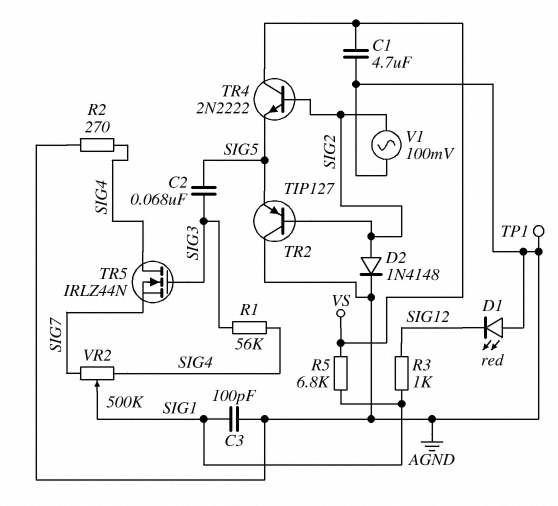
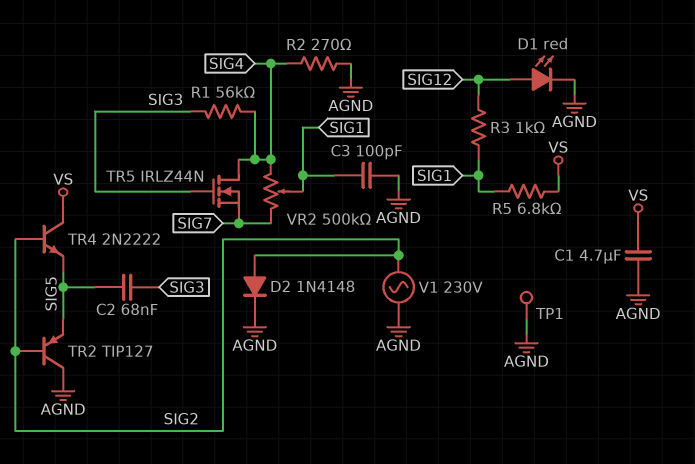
D1: LED red (A AGND, K SIG12) -> LED red (A SIG12, K AGND)
V1: AC 100mV (AGND, SIG2) -> AC 230V (AGND, SIG2)

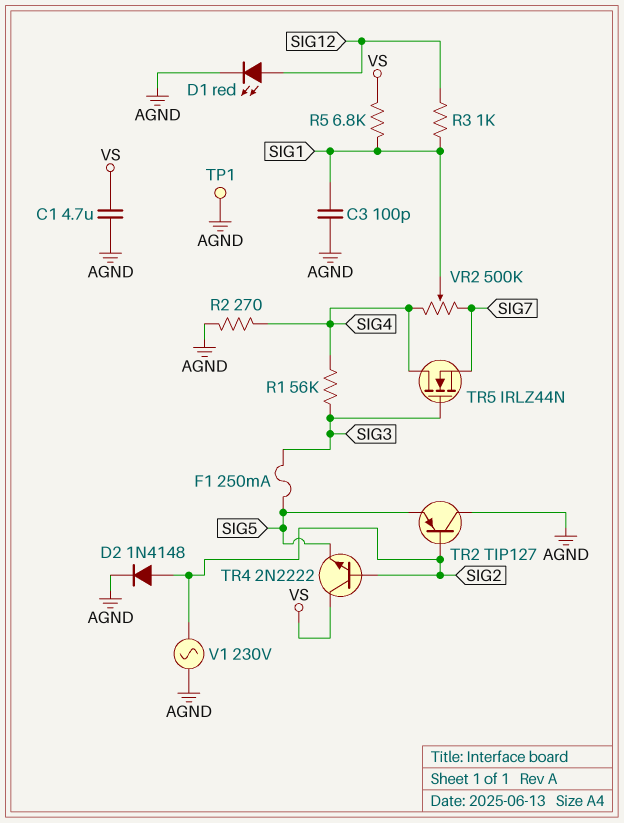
C2: 68nF (SIG3, SIG5) -> none
F1: none -> 250mA (SIG3, SIG5)

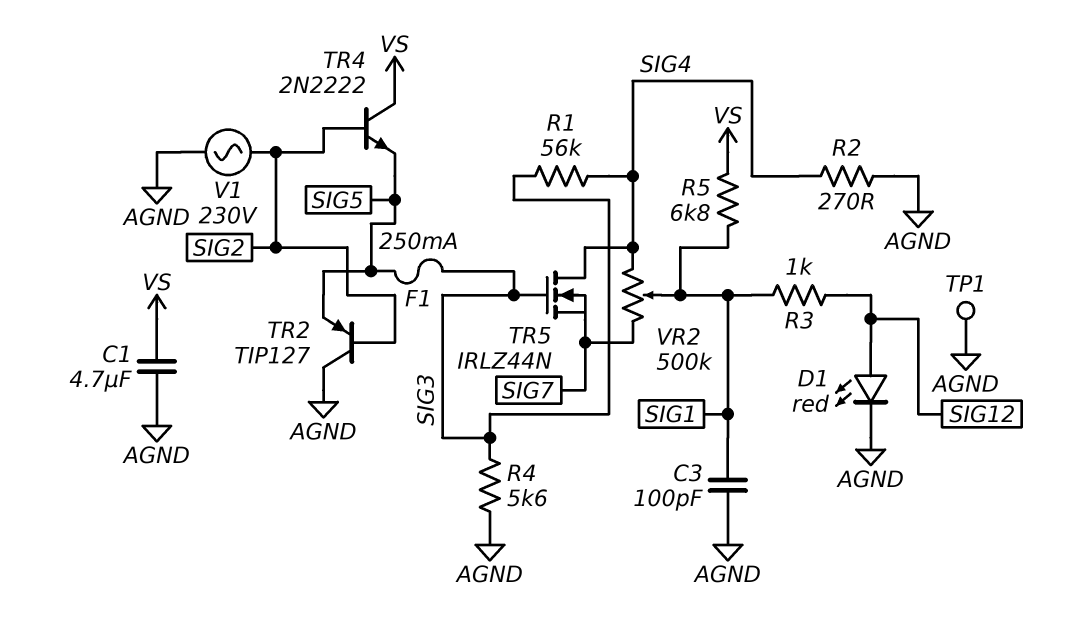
D2: diode 1N4148 (A SIG2, K AGND) -> none
R4: none -> 5.6k (AGND, SIG3)

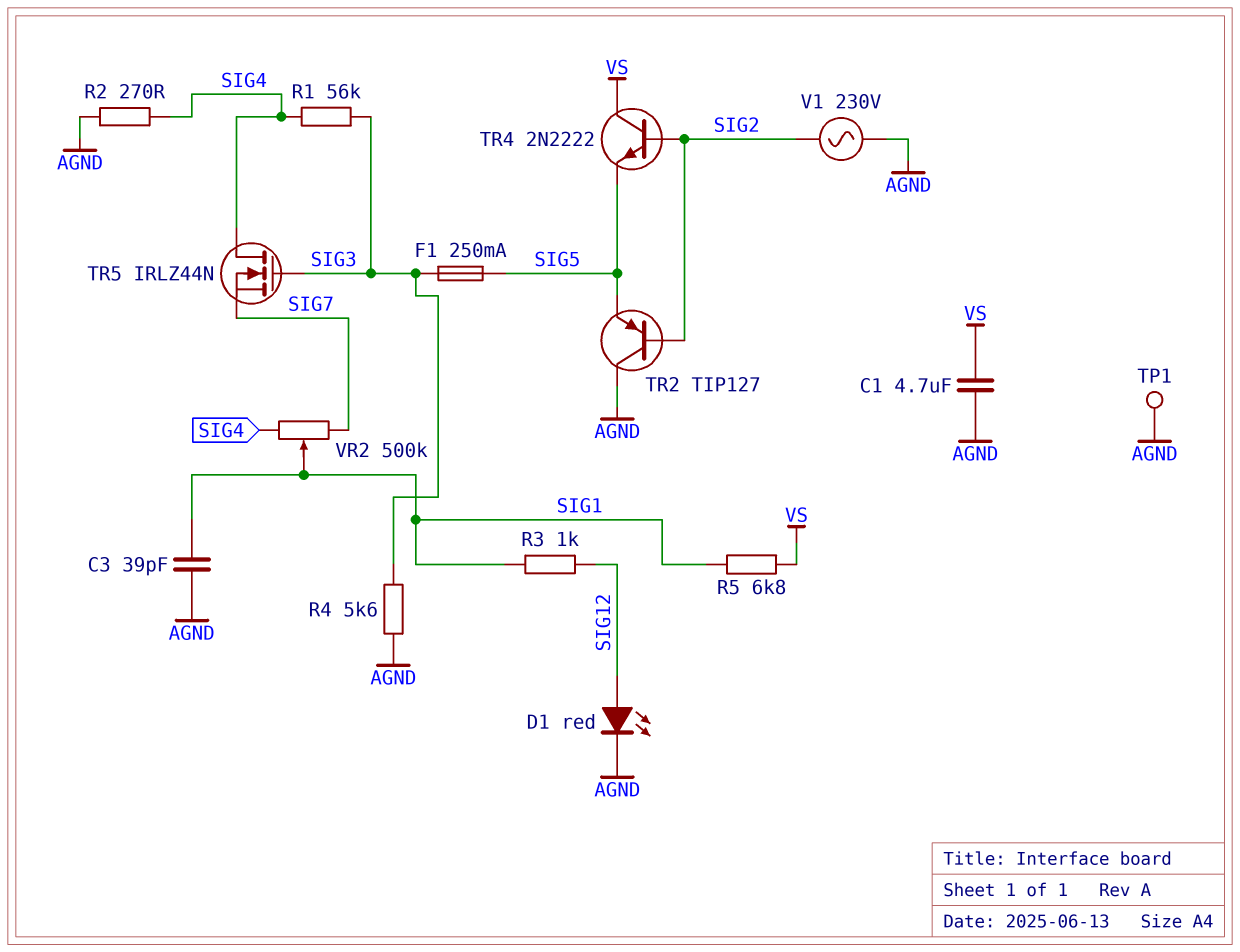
C3: 100pF (AGND, SIG1) -> 39pF (AGND, SIG1)

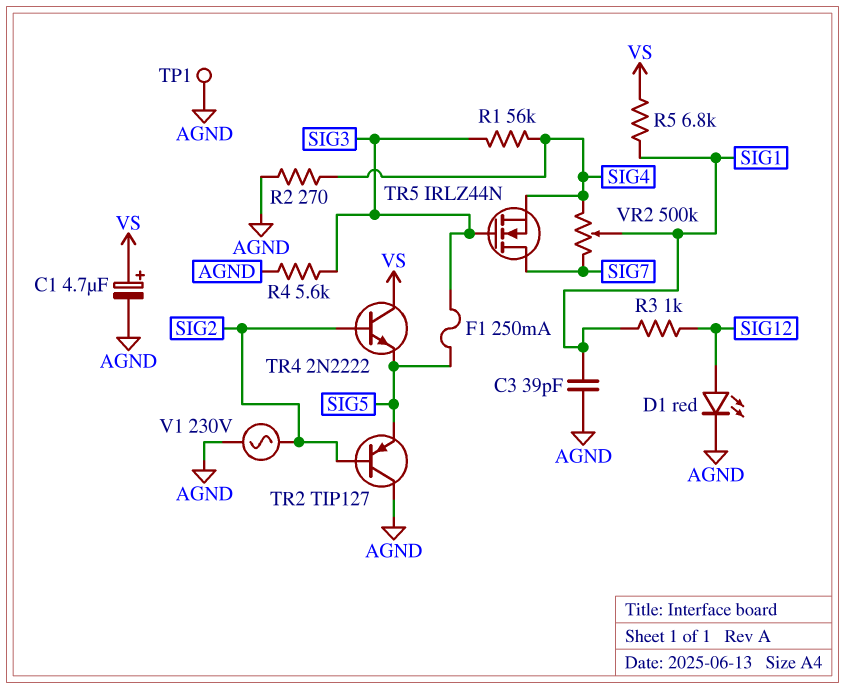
C1: 4.7uF (AGND, VS) -> 4.7uF (plus VS, minus AGND)
TR5: NMOS IRLZ44N (G SIG3, D SIG4, S SIG7) -> NMOS IRLZ44N (G SIG3, D SIG7, S SIG4)

